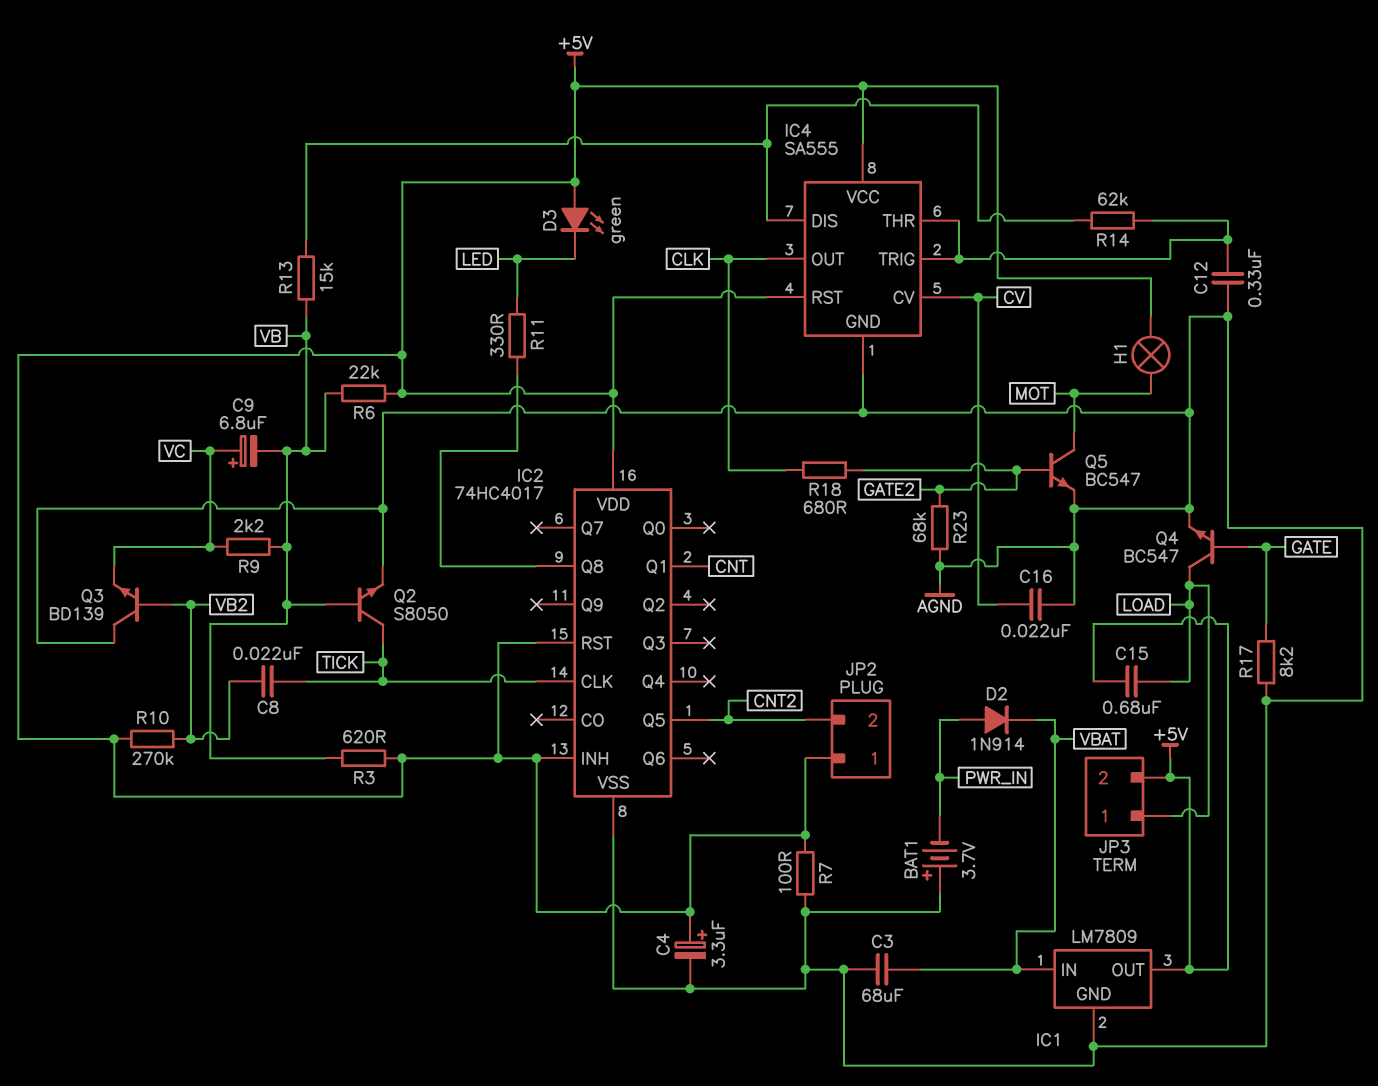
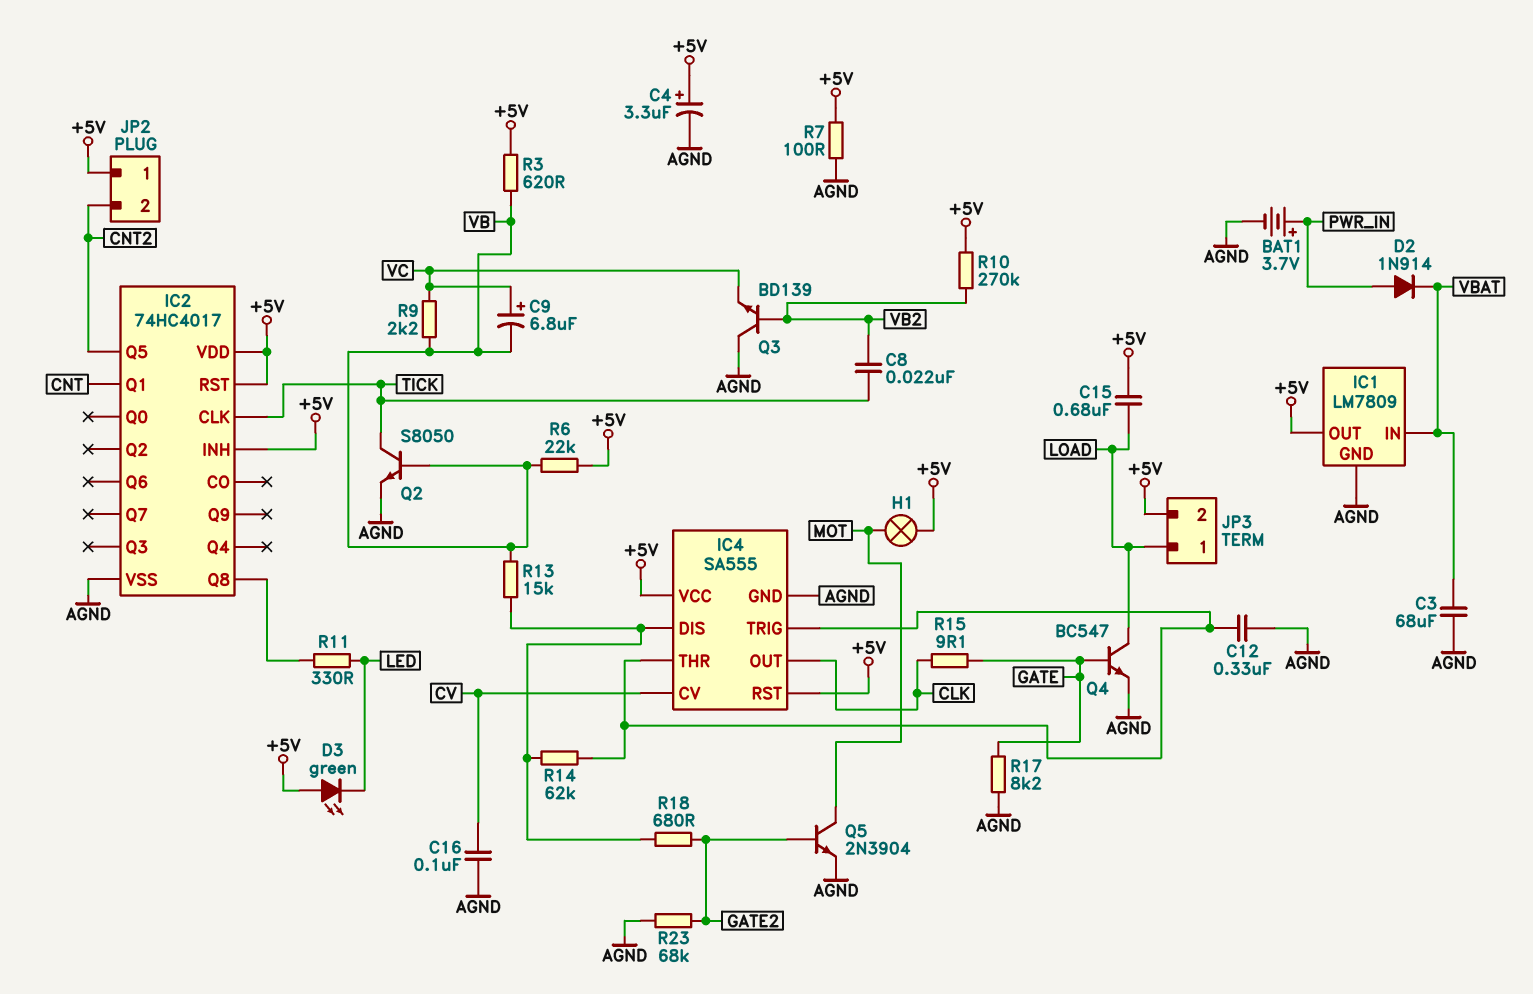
BAT1: 3.7V (plus AGND, minus PWR_IN) -> 3.7V (plus PWR_IN, minus AGND)
C16: 22nF (AGND, CV) -> 100nF (AGND, CV)
Q5: NPN BC547 (B GATE2, C MOT, E AGND) -> NPN 2N3904 (B GATE2, C MOT, E AGND)
R15: none -> 9.1 (CLK, GATE)
R18: 680 (CLK, GATE2) -> 680 (GATE2, IC4/DIS)

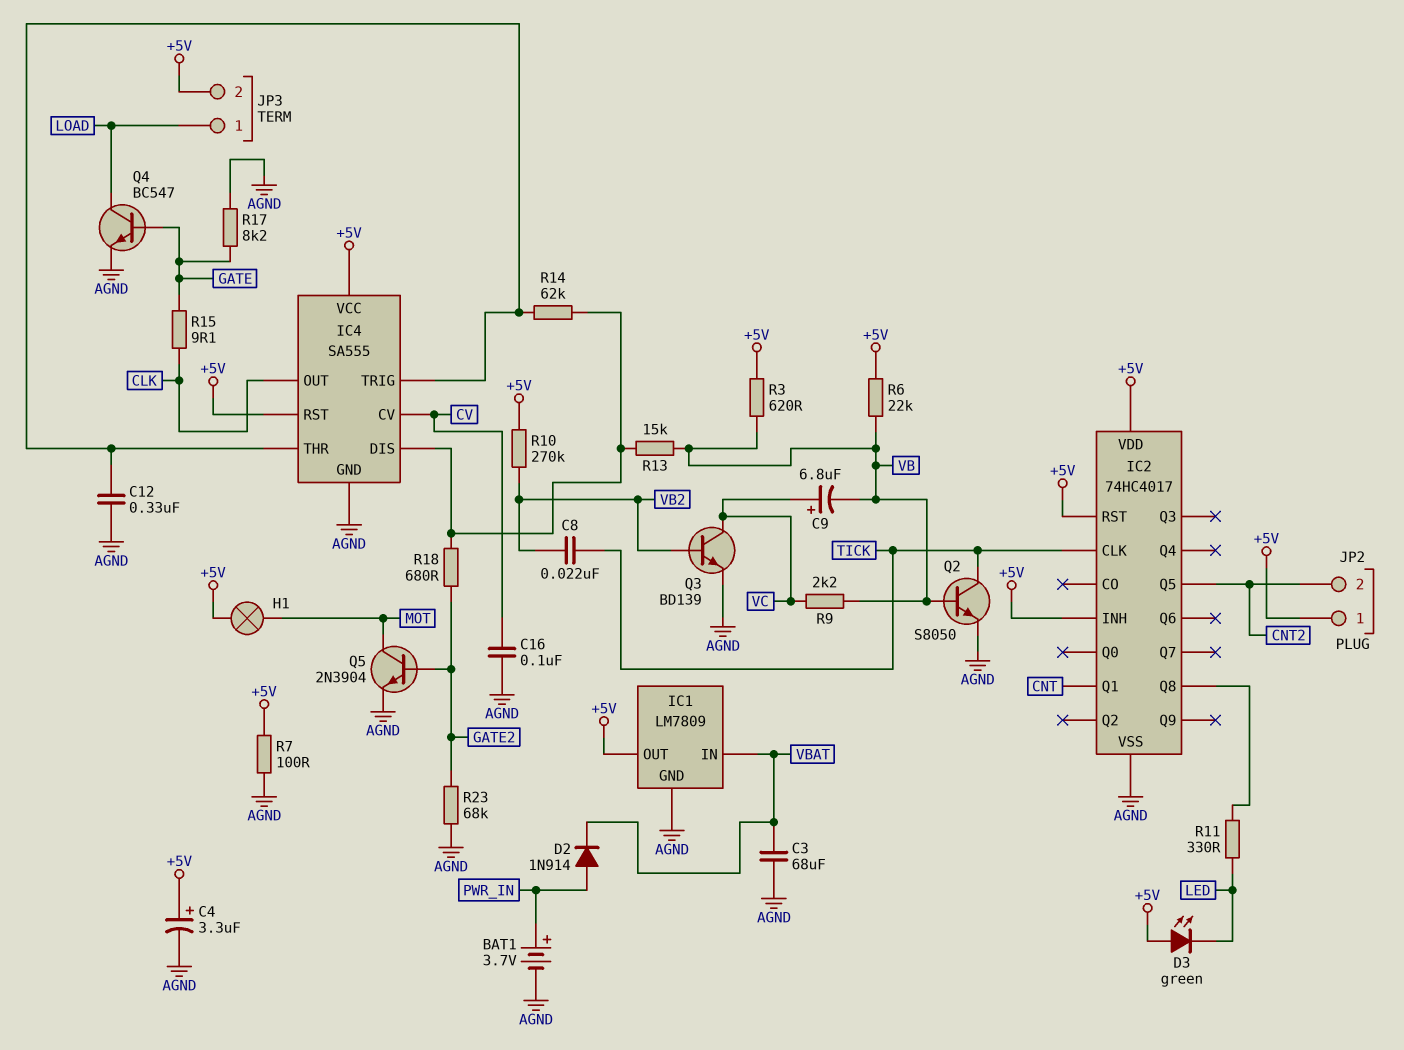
C15: 680nF (+5V, LOAD) -> none
Q3: NPN BD139 (B VB2, C AGND, E VC) -> NPN BD139 (B VB2, C VC, E AGND)

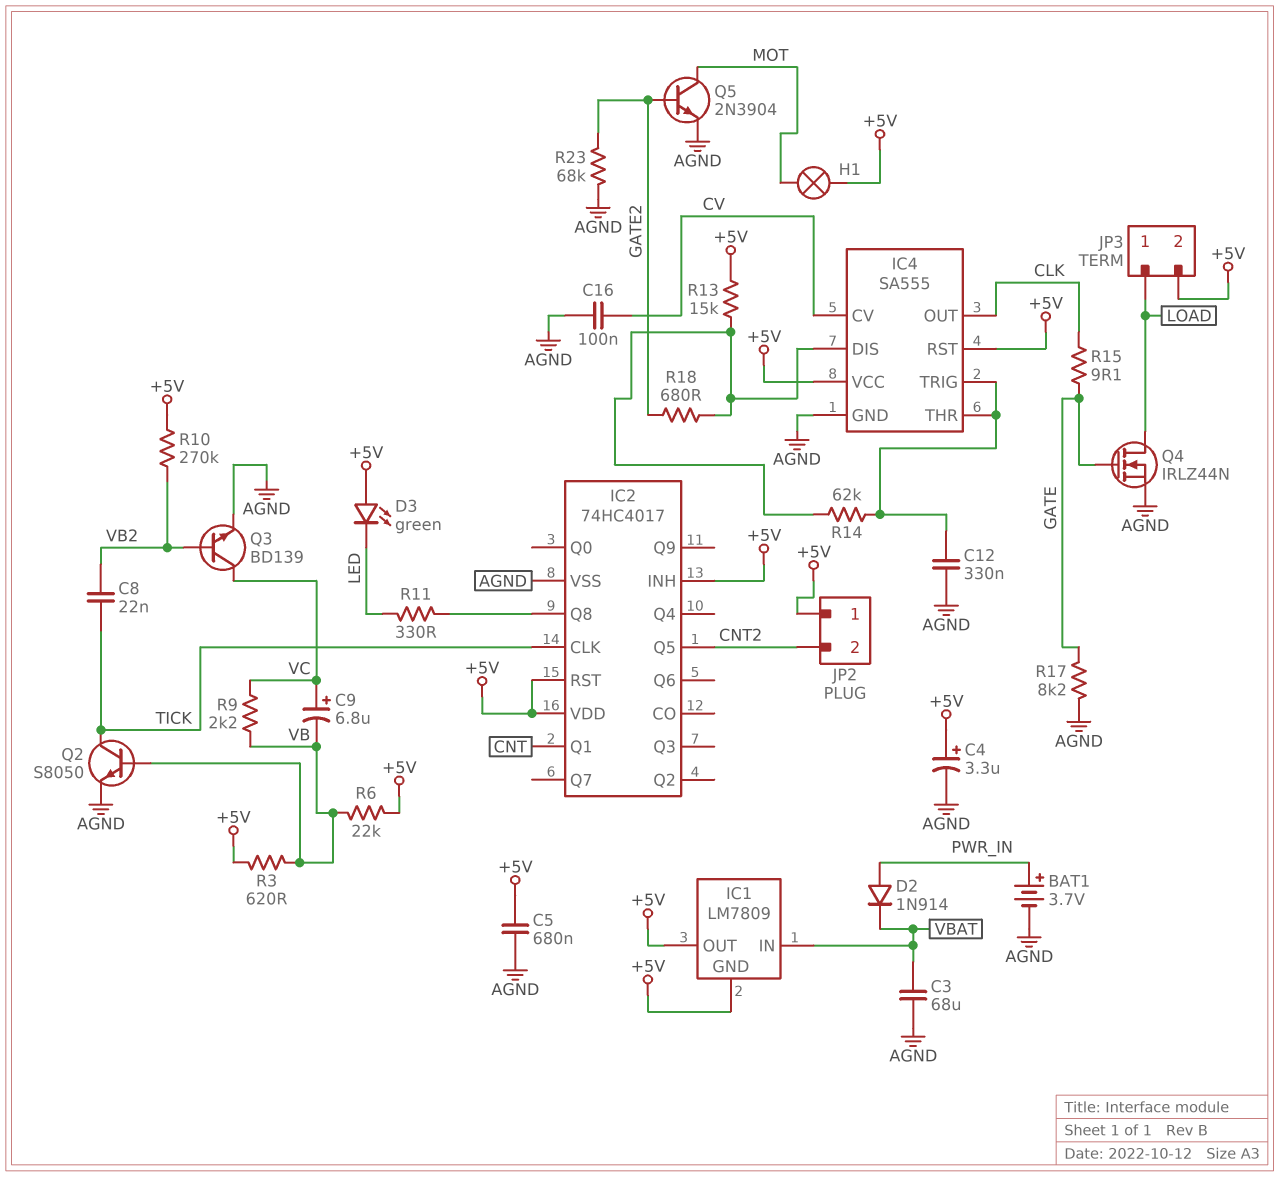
C5: none -> 680nF (+5V, AGND)
IC1 pin GND: AGND -> +5V
Q4: NPN BC547 (B GATE, C LOAD, E AGND) -> NMOS IRLZ44N (G GATE, D LOAD, S AGND)
R7: 100 (+5V, AGND) -> none
R13: 15k (IC4/DIS, VB) -> 15k (+5V, IC4/DIS)

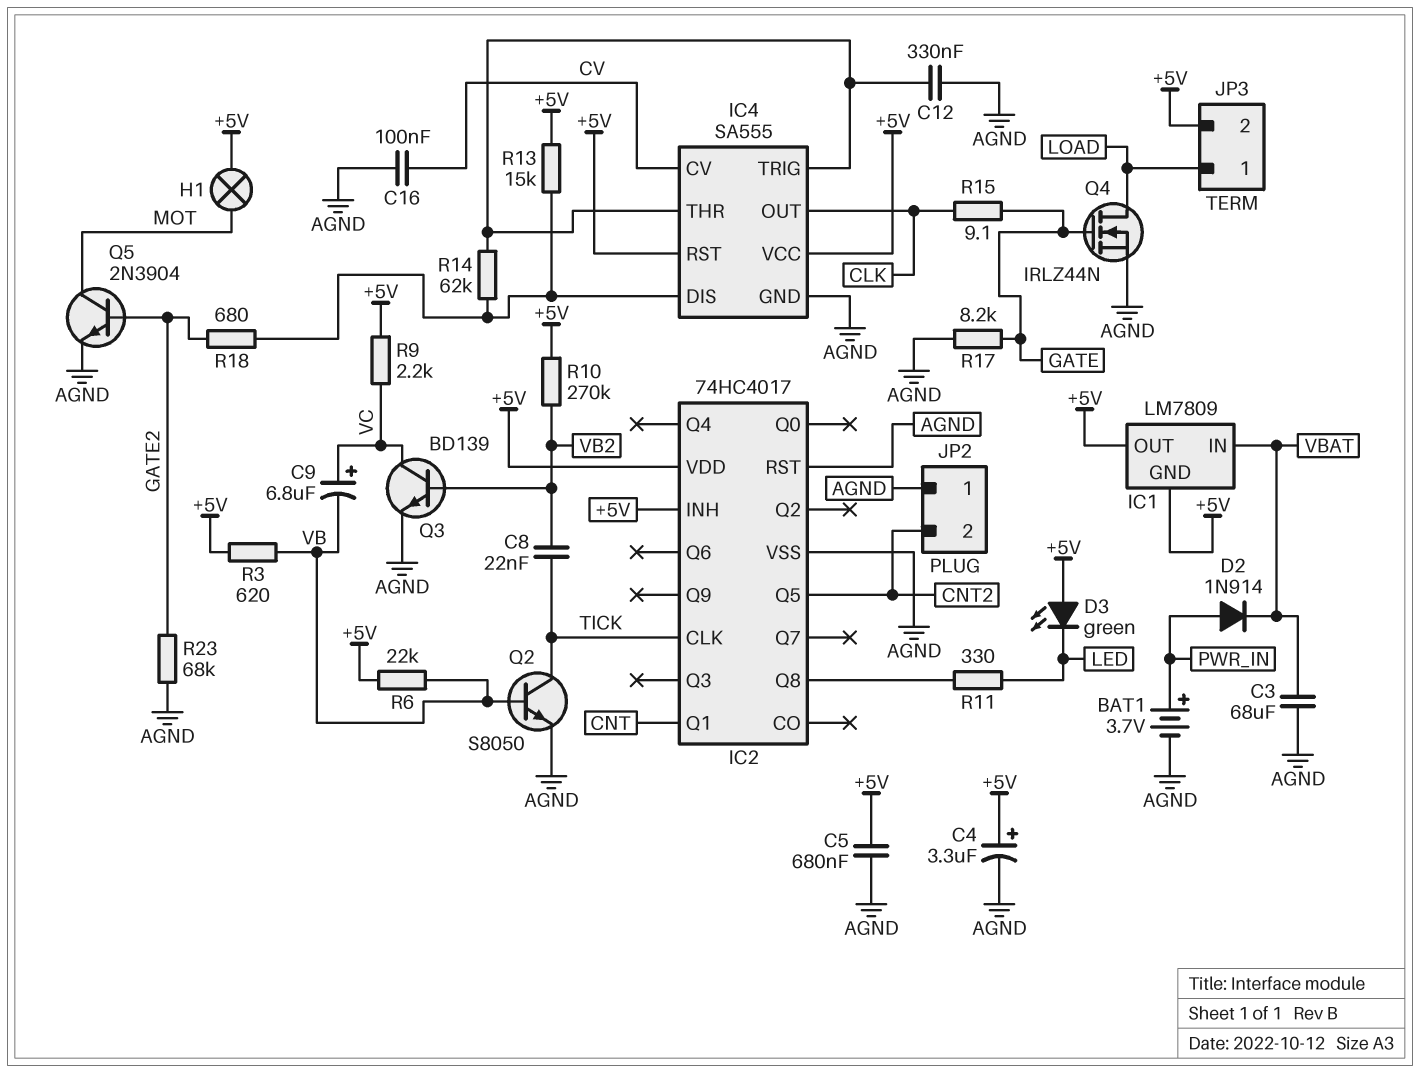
IC2 pin RST: +5V -> AGND
JP2 pin 1: +5V -> AGND
R9: 2.2k (VB, VC) -> 2.2k (+5V, VC)

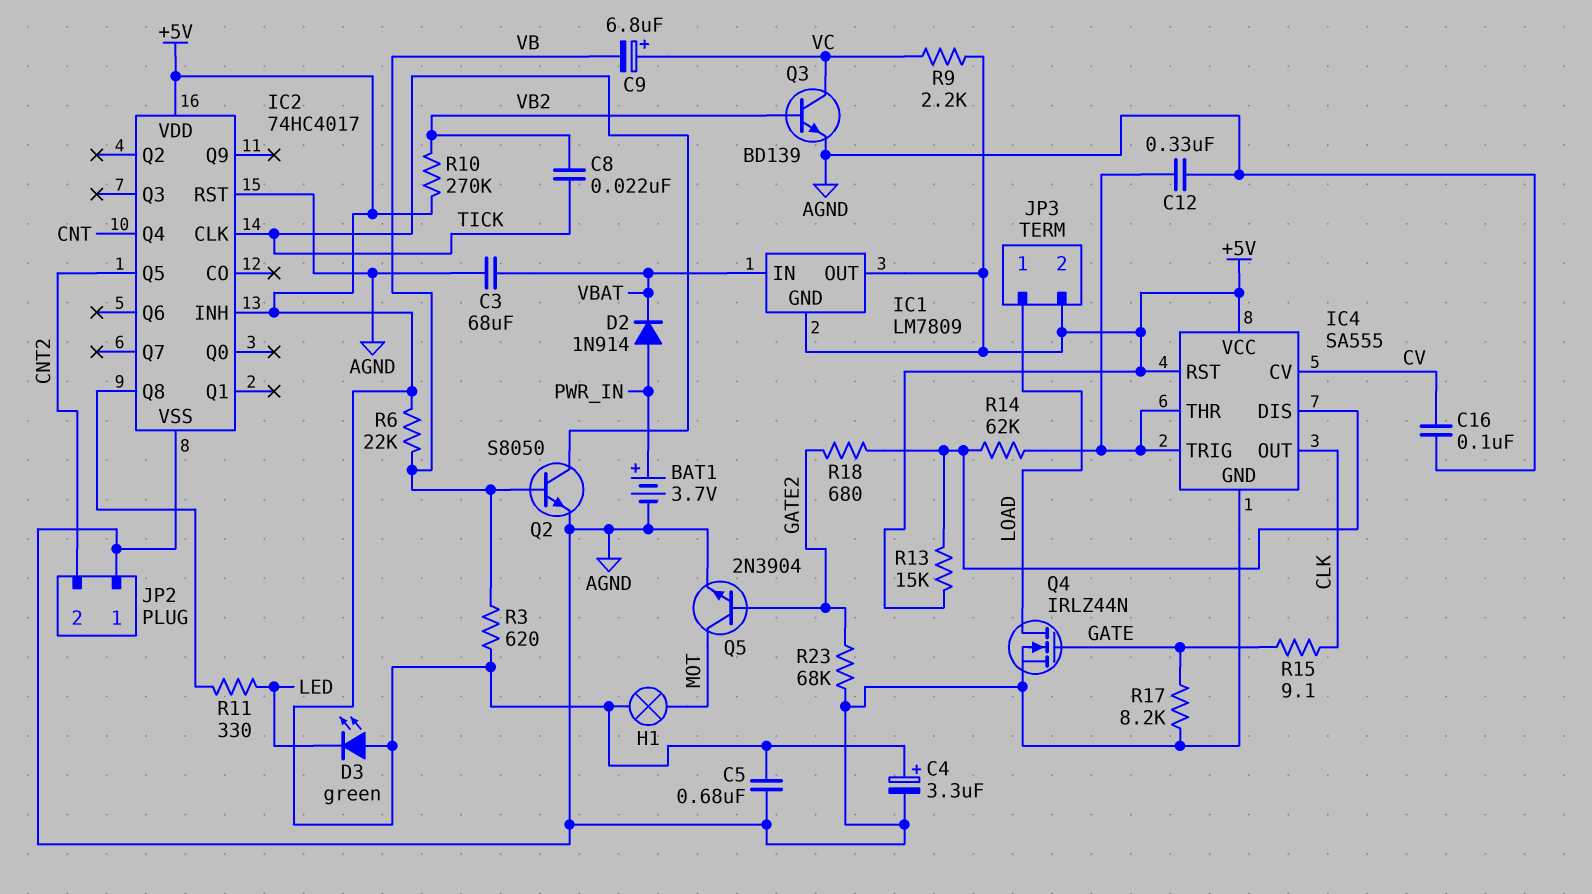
IC2 pin Q1: CNT -> none
IC2 pin Q4: none -> CNT

